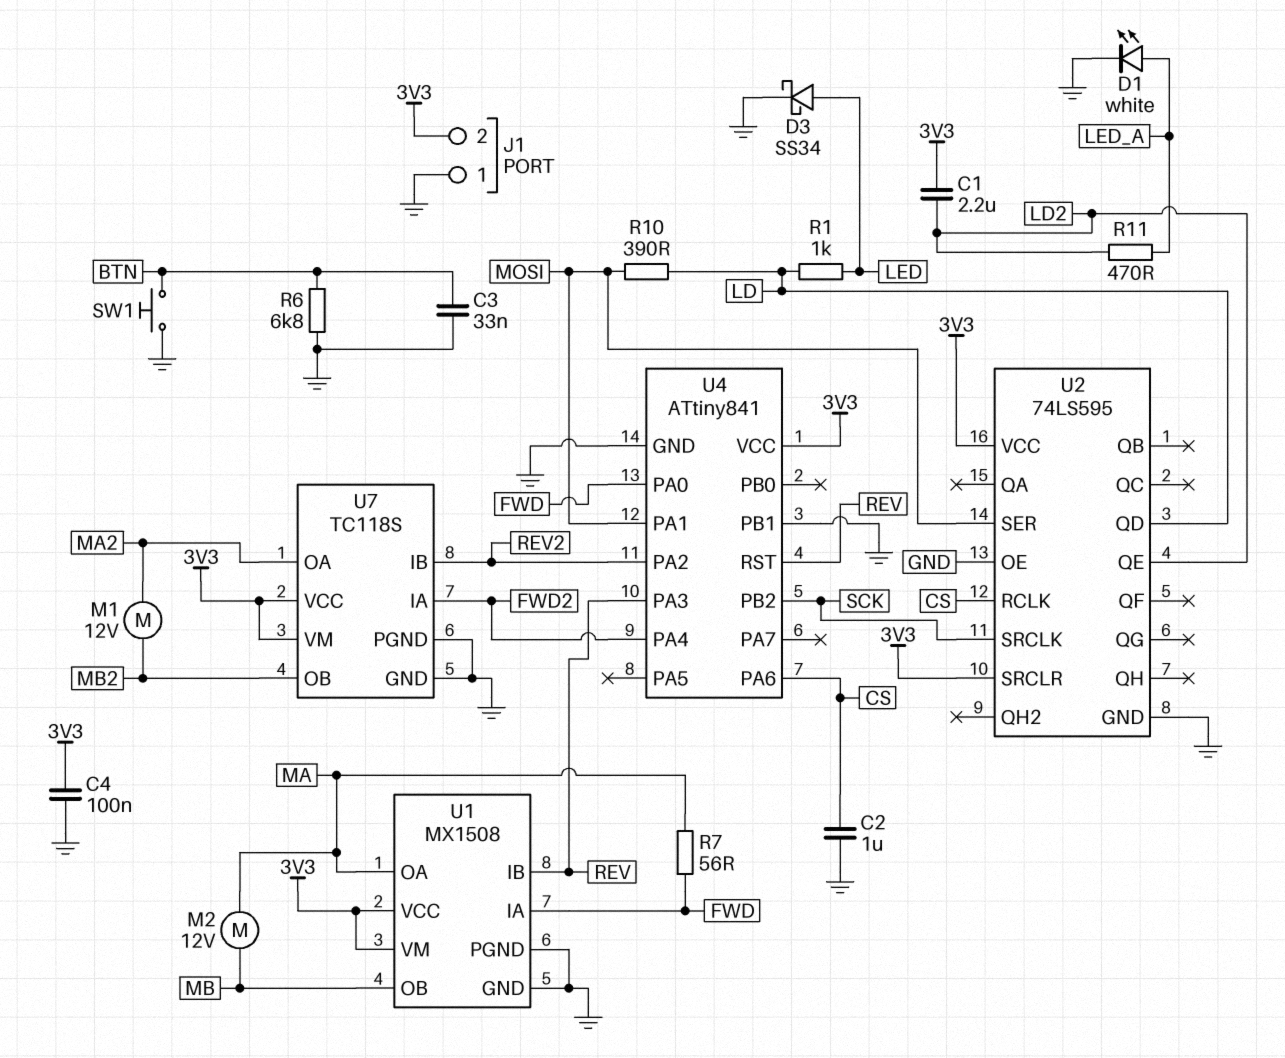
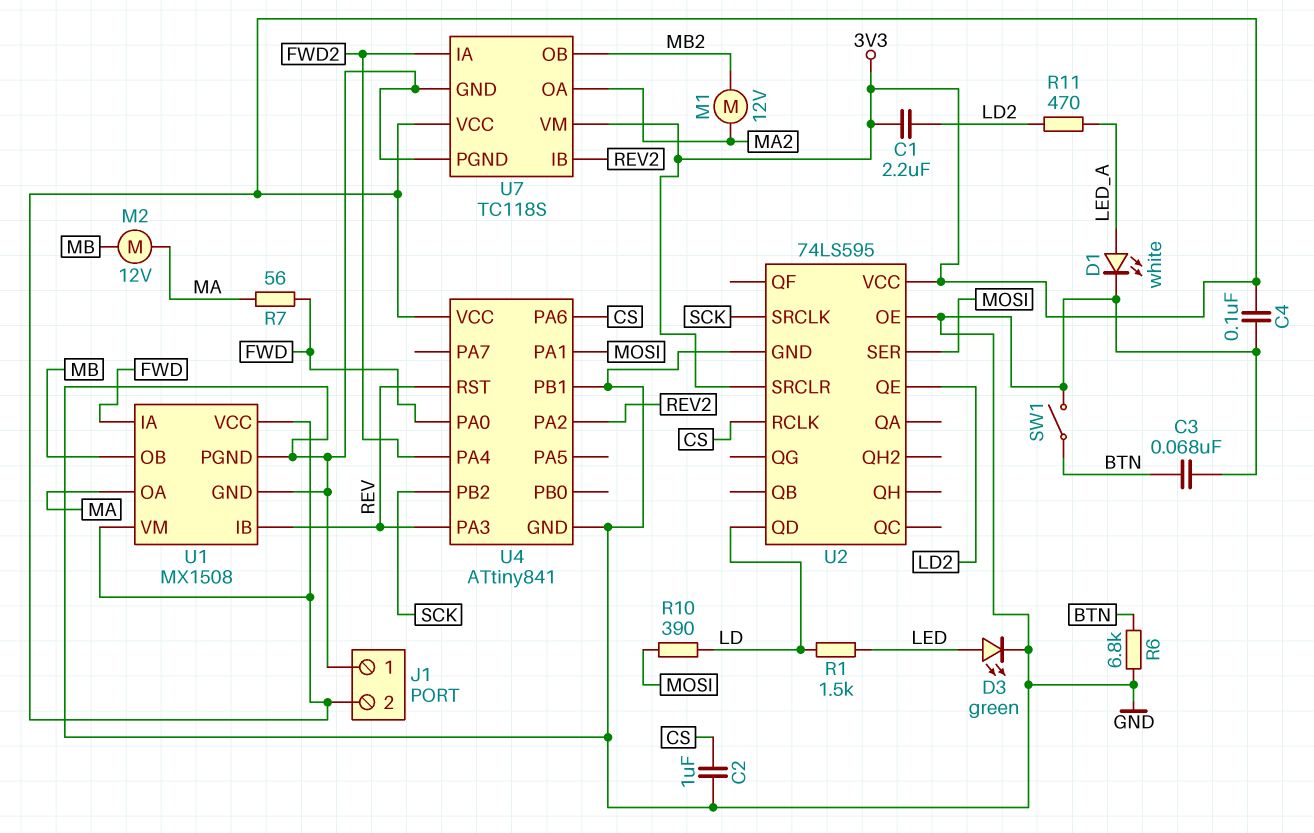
C3: 33nF (BTN, GND) -> 68nF (BTN, GND)
D3: schottky SS34 (A LED, K GND) -> LED green (A LED, K GND)
R1: 1k (LD, LED) -> 1.5k (LD, LED)
SW1: button (BTN, GND) -> switch (BTN, GND)

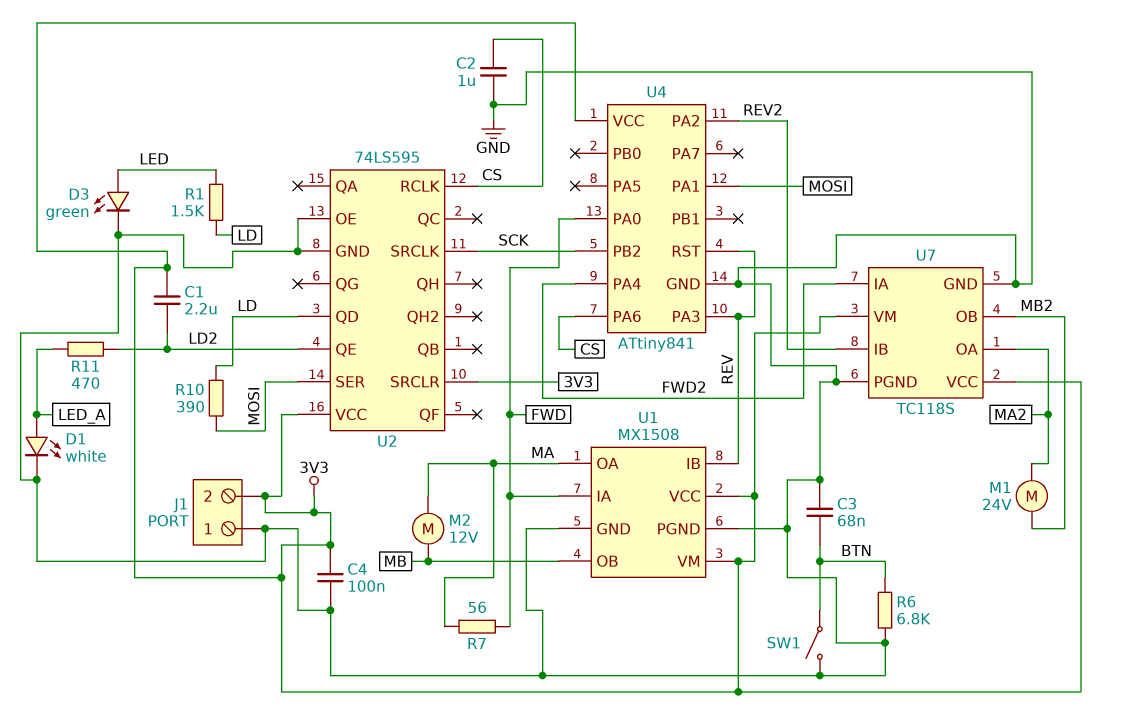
M1: motor 12V (MA2, MB2) -> motor 24V (MA2, MB2)
U4 pin PB1: GND -> none

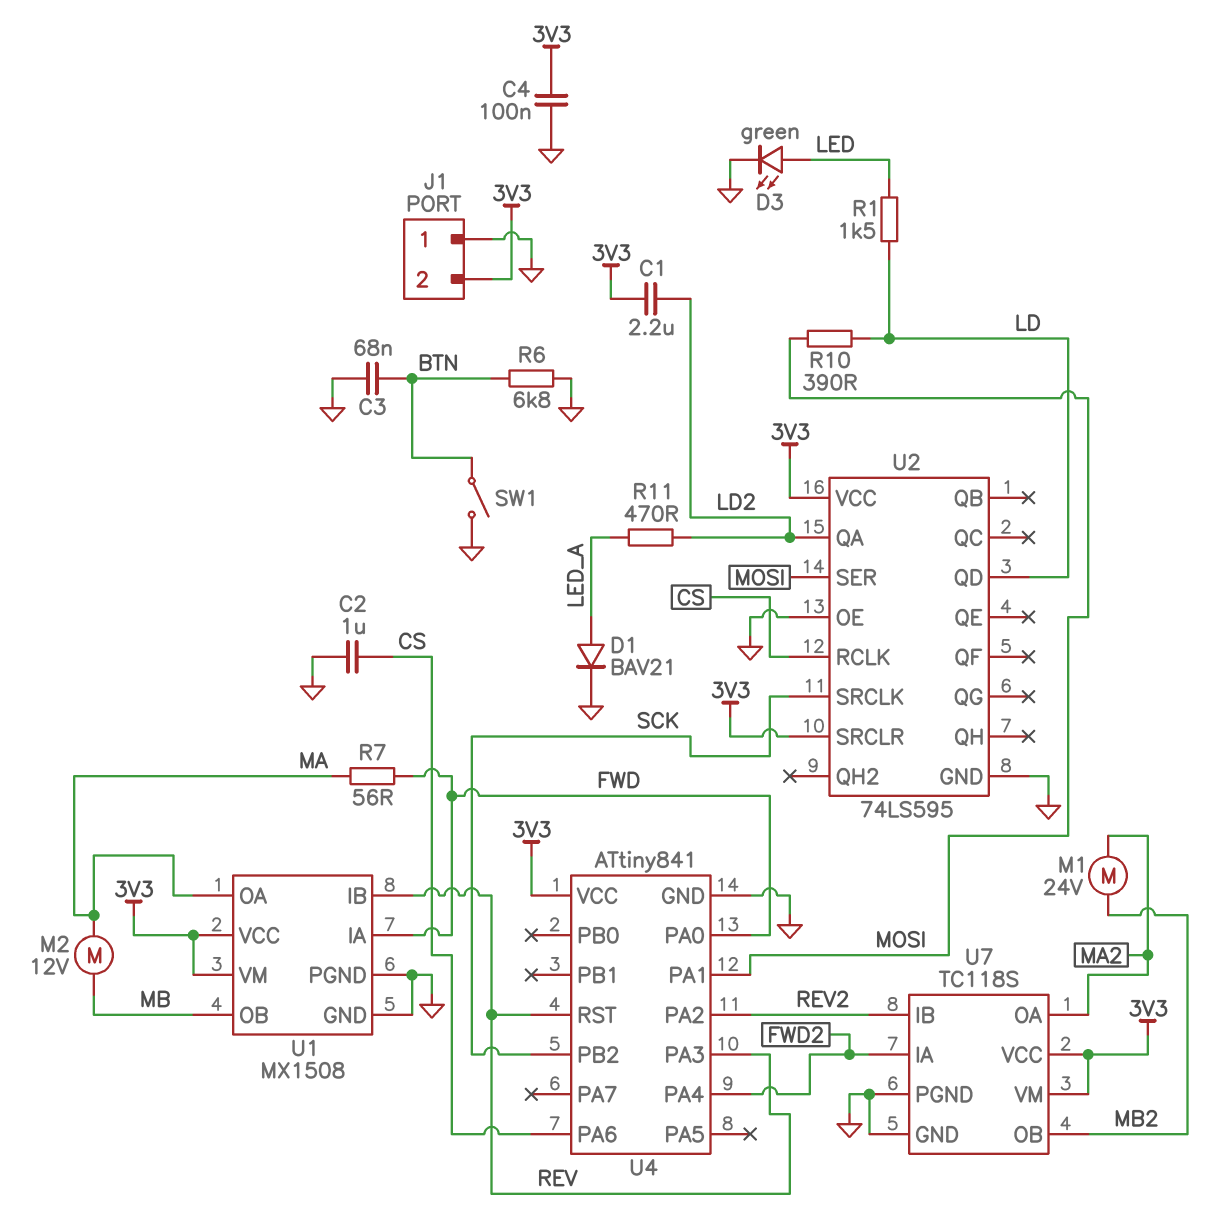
D1: LED white (A LED_A, K GND) -> diode BAV21 (A LED_A, K GND)
U2 pin QA: none -> LD2
U2 pin QE: LD2 -> none

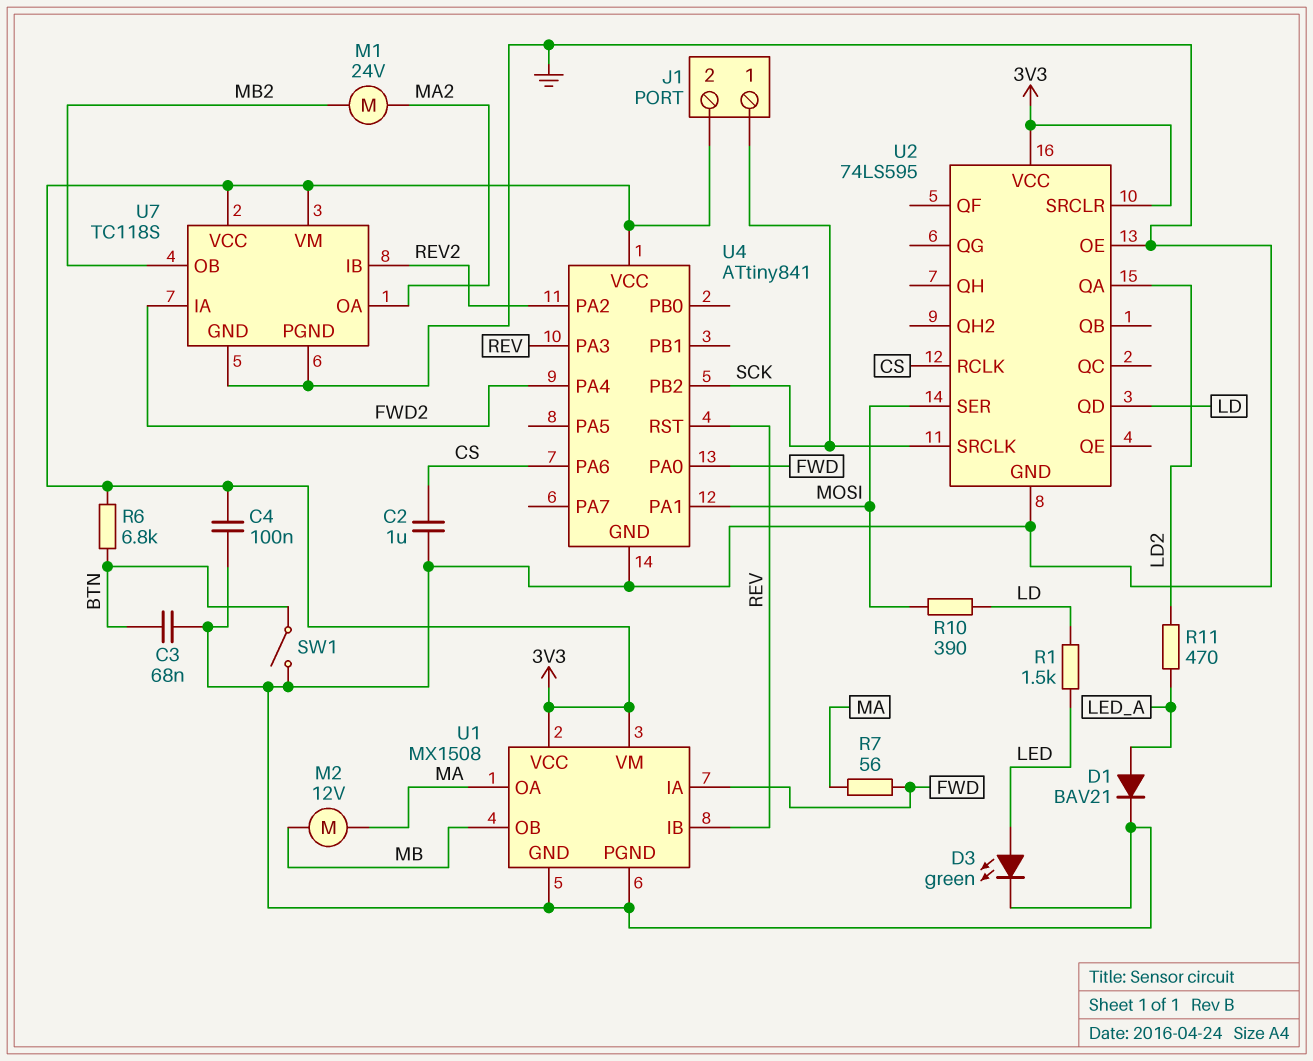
C1: 2.2uF (3V3, LD2) -> none
J1 pin 1: GND -> SCK
R6: 6.8k (BTN, GND) -> 6.8k (3V3, BTN)

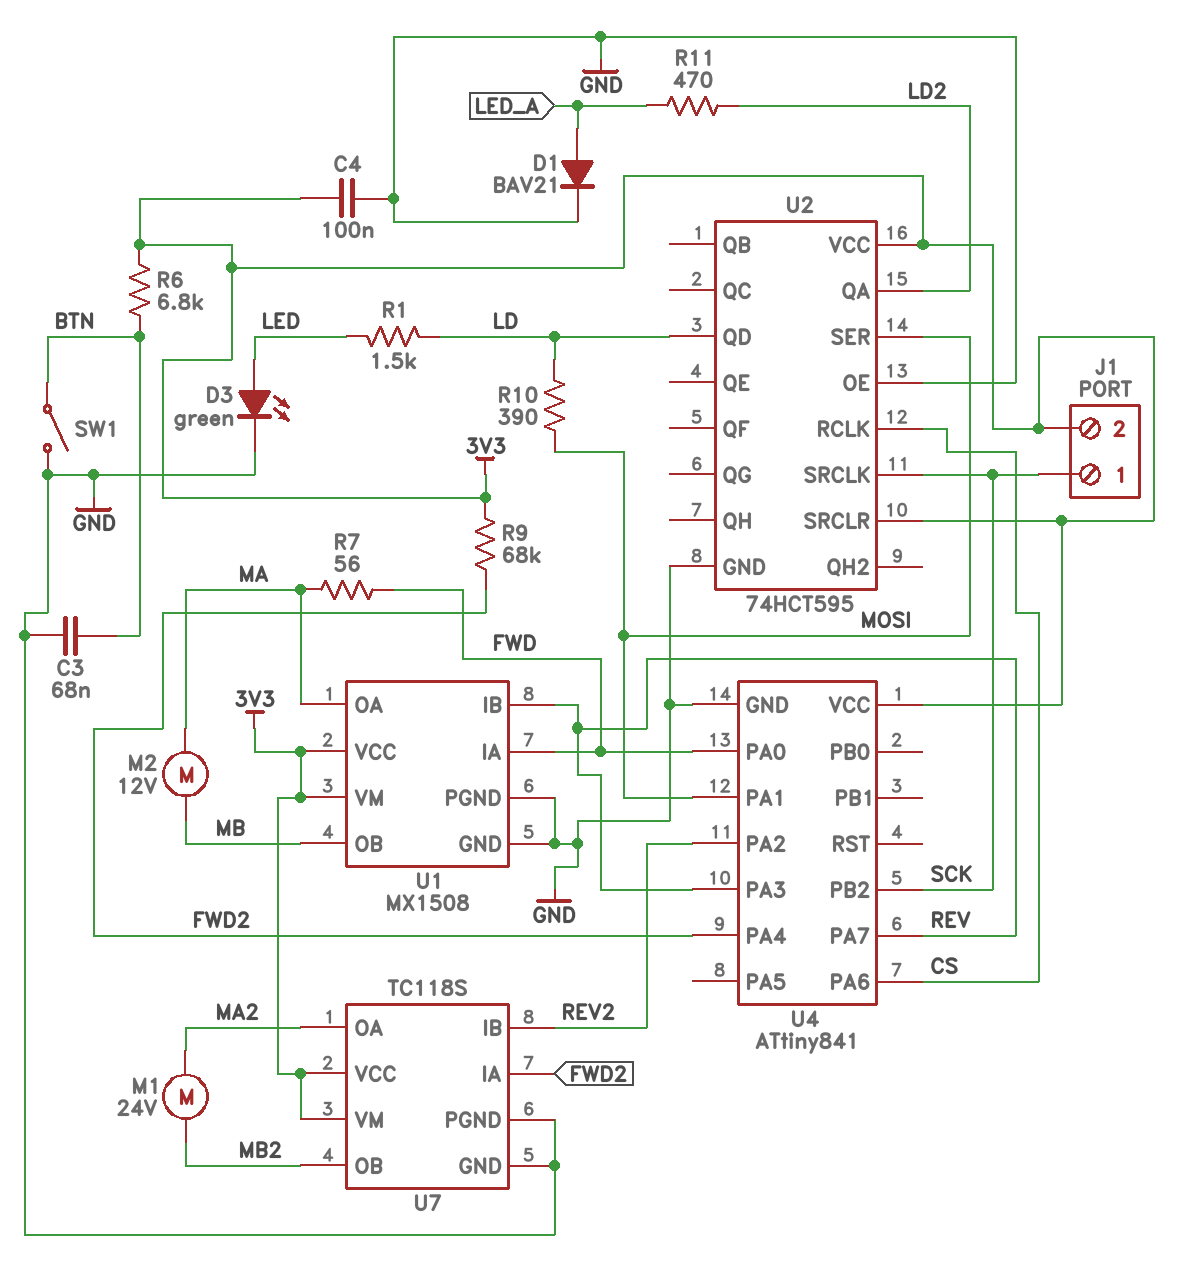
C2: 1uF (CS, GND) -> none
R9: none -> 68k (3V3, FWD2)
U2: 74LS595 -> 74HCT595
U4 pin PA7: none -> REV
U4 pin RST: REV -> none

